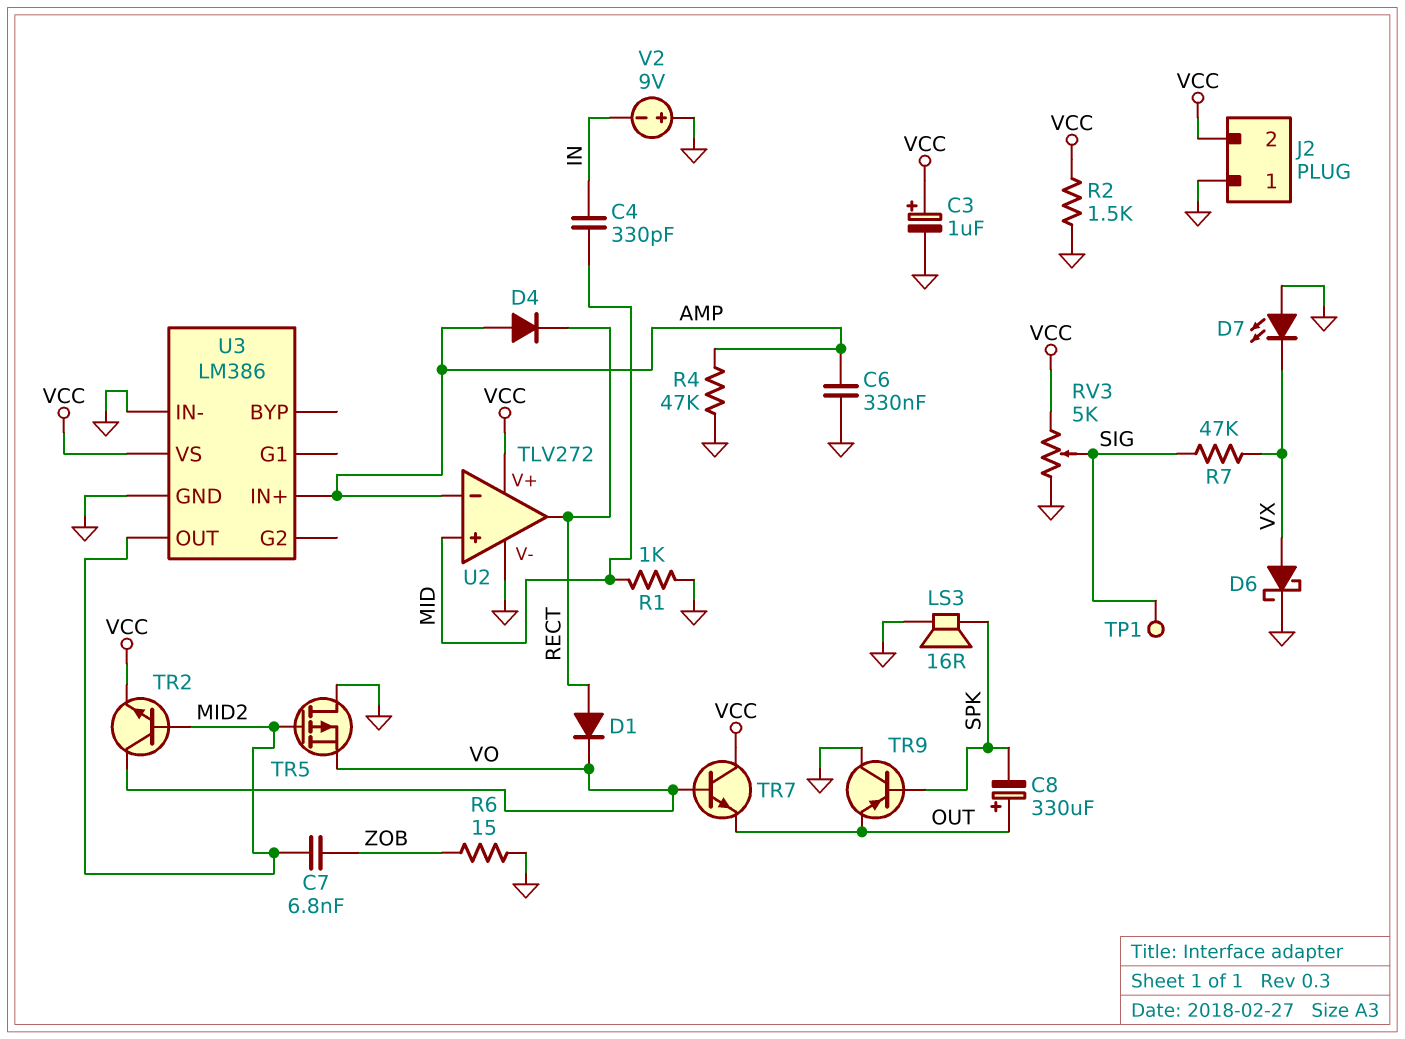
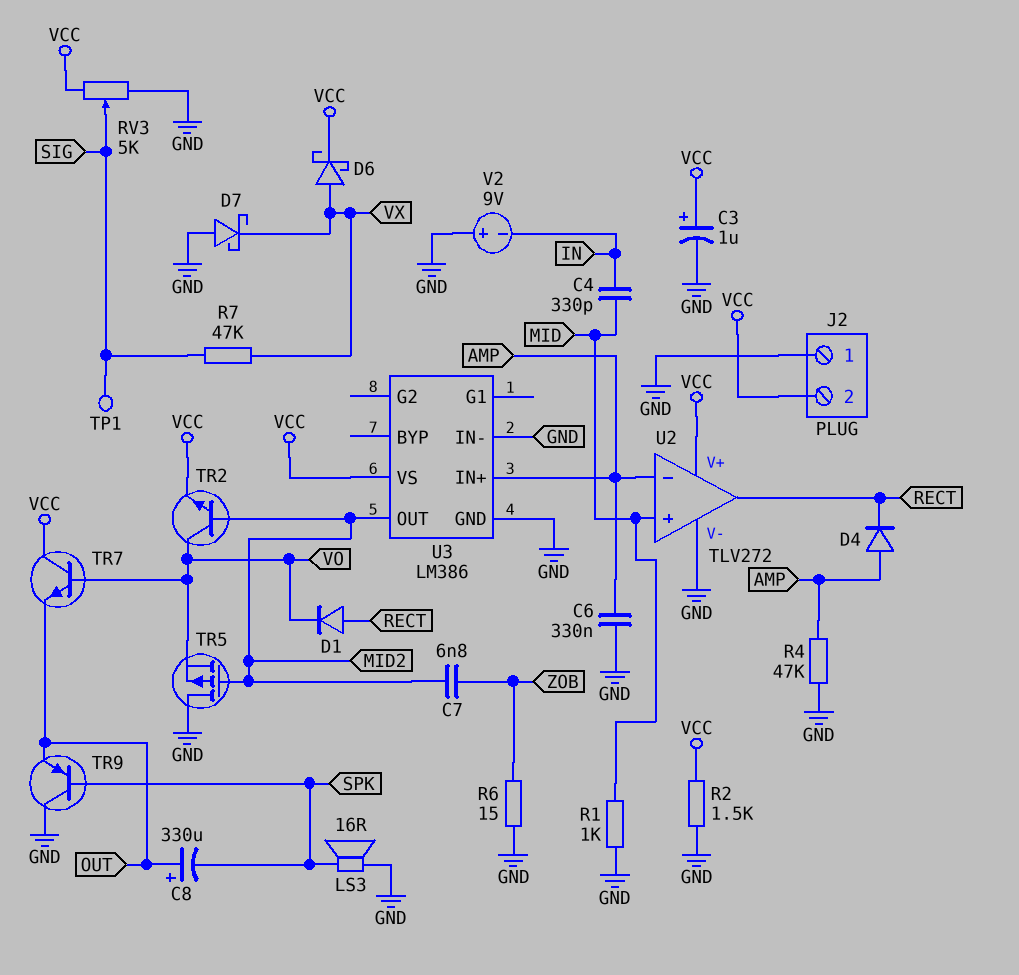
D6: schottky (A VX, K GND) -> schottky (A VX, K VCC)
D7: LED (A GND, K VX) -> schottky (A GND, K VX)

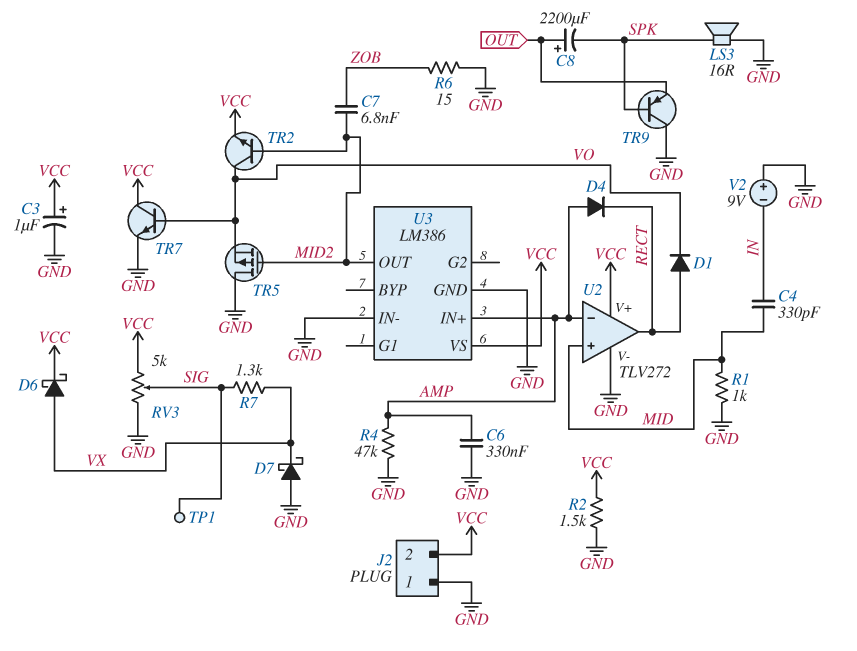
C8: 330uF (plus OUT, minus SPK) -> 2200uF (plus OUT, minus SPK)
R7: 47k (SIG, VX) -> 1.3k (SIG, VX)
TR7: NPN (B VO, C VCC, E OUT) -> NPN (B VO, C VCC, E GND)

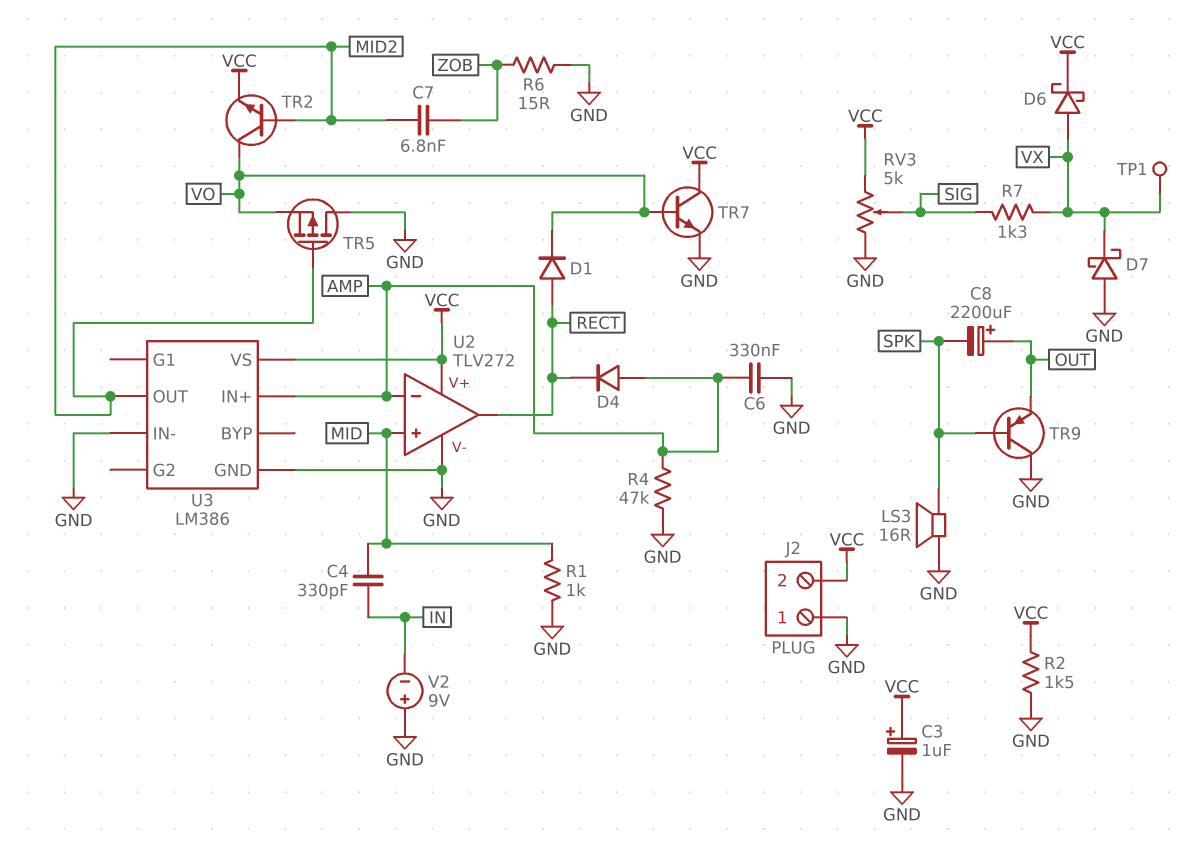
TP1: test point (SIG) -> test point (VX)

